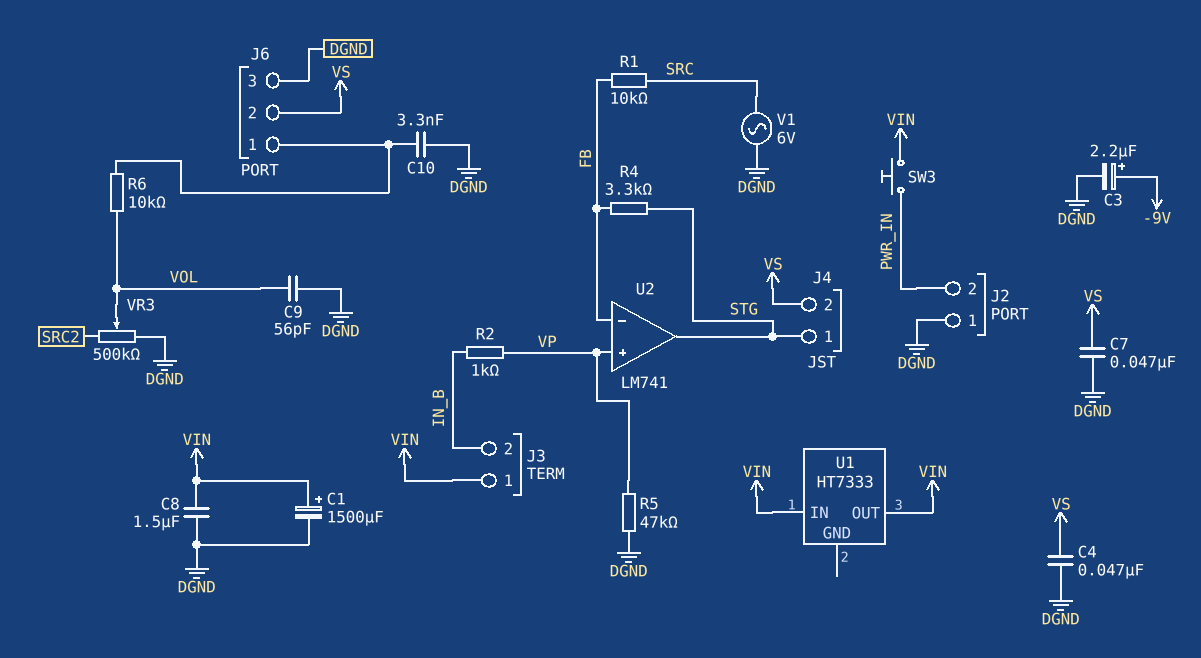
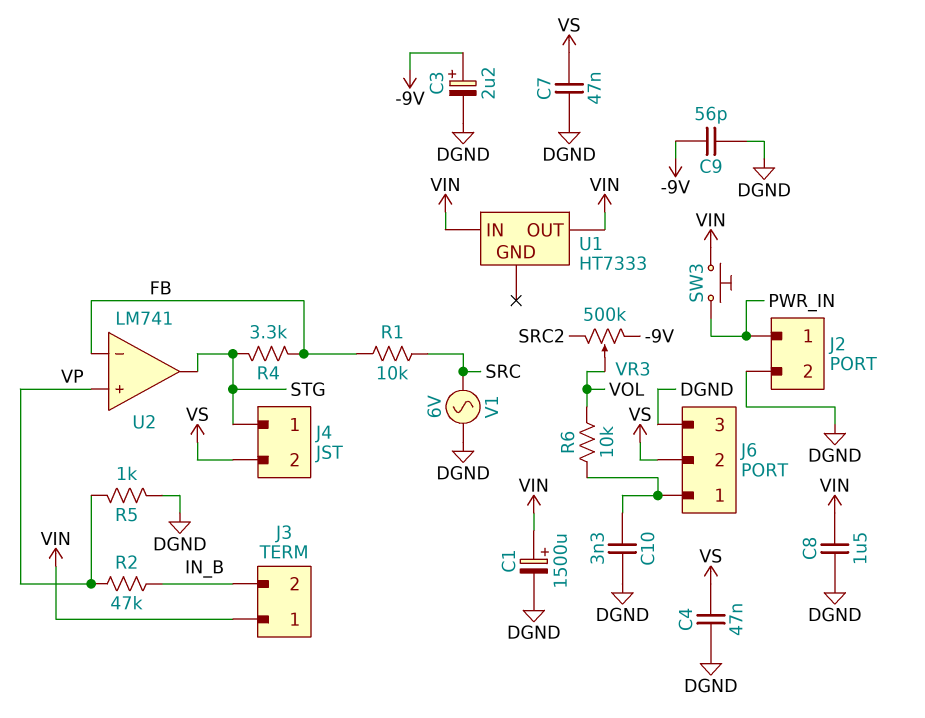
C9: 56pF (DGND, VOL) -> 56pF (-9V, DGND)
J2 pin 1: DGND -> PWR_IN
J2 pin 2: PWR_IN -> DGND
R2: 1k (IN_B, VP) -> 47k (IN_B, VP)
R5: 47k (DGND, VP) -> 1k (DGND, VP)
VR3: 500k (DGND, SRC2, wiper VOL) -> 500k (-9V, SRC2, wiper VOL)

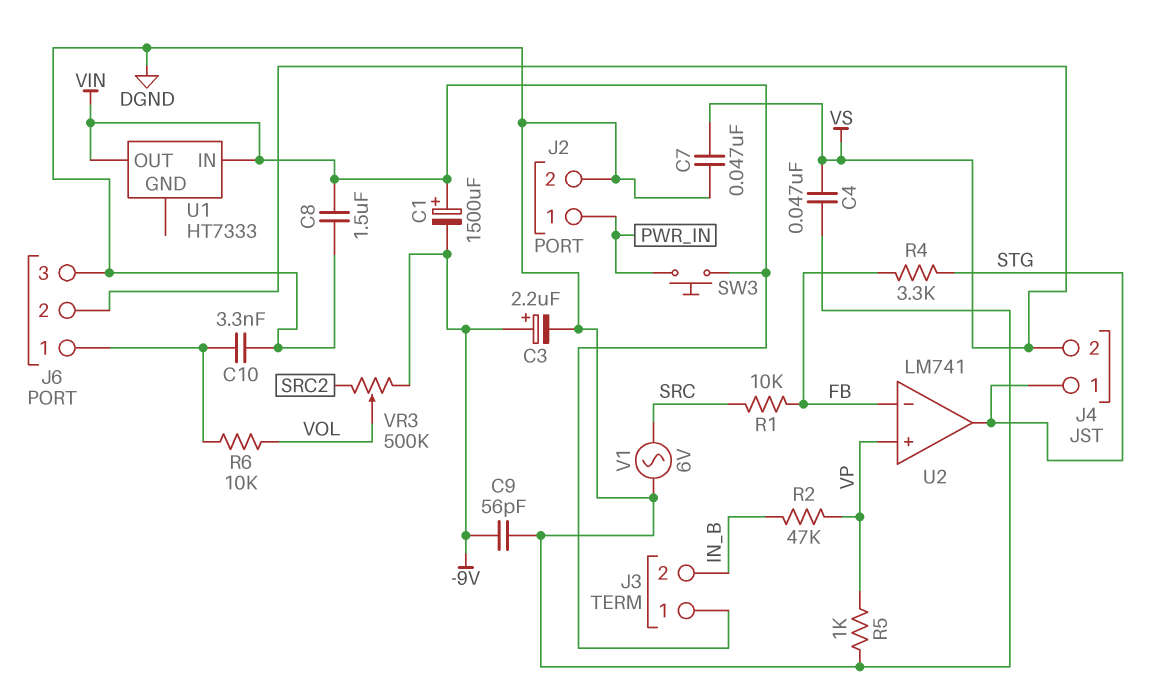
C1: 1500uF (plus VIN, minus DGND) -> 1500uF (plus VIN, minus -9V)

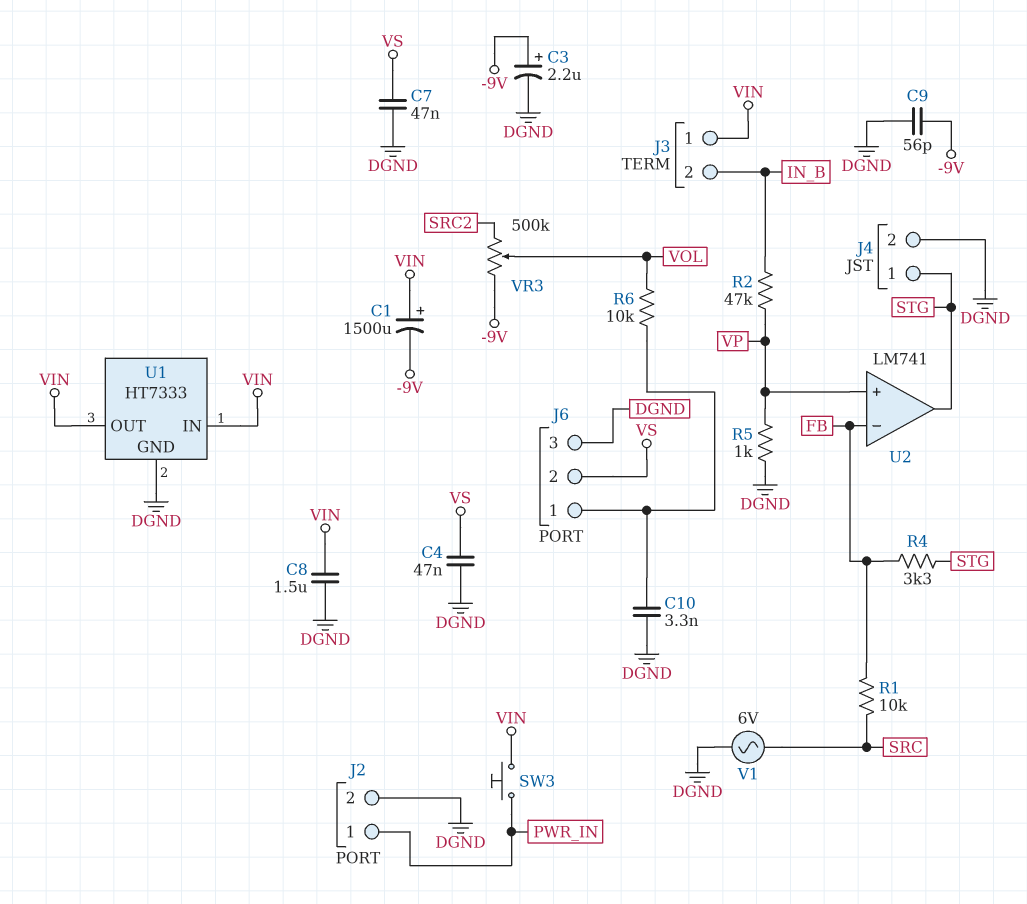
J4 pin 2: VS -> DGND
U1 pin GND: none -> DGND

